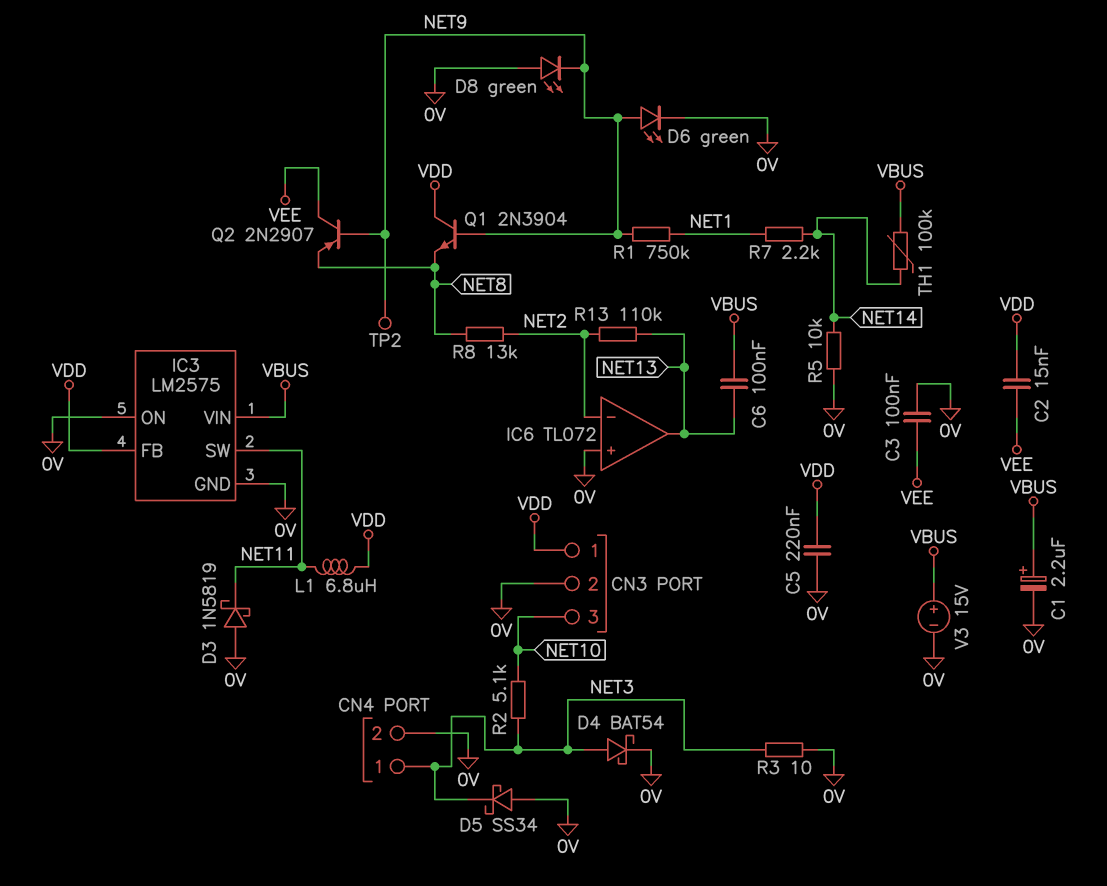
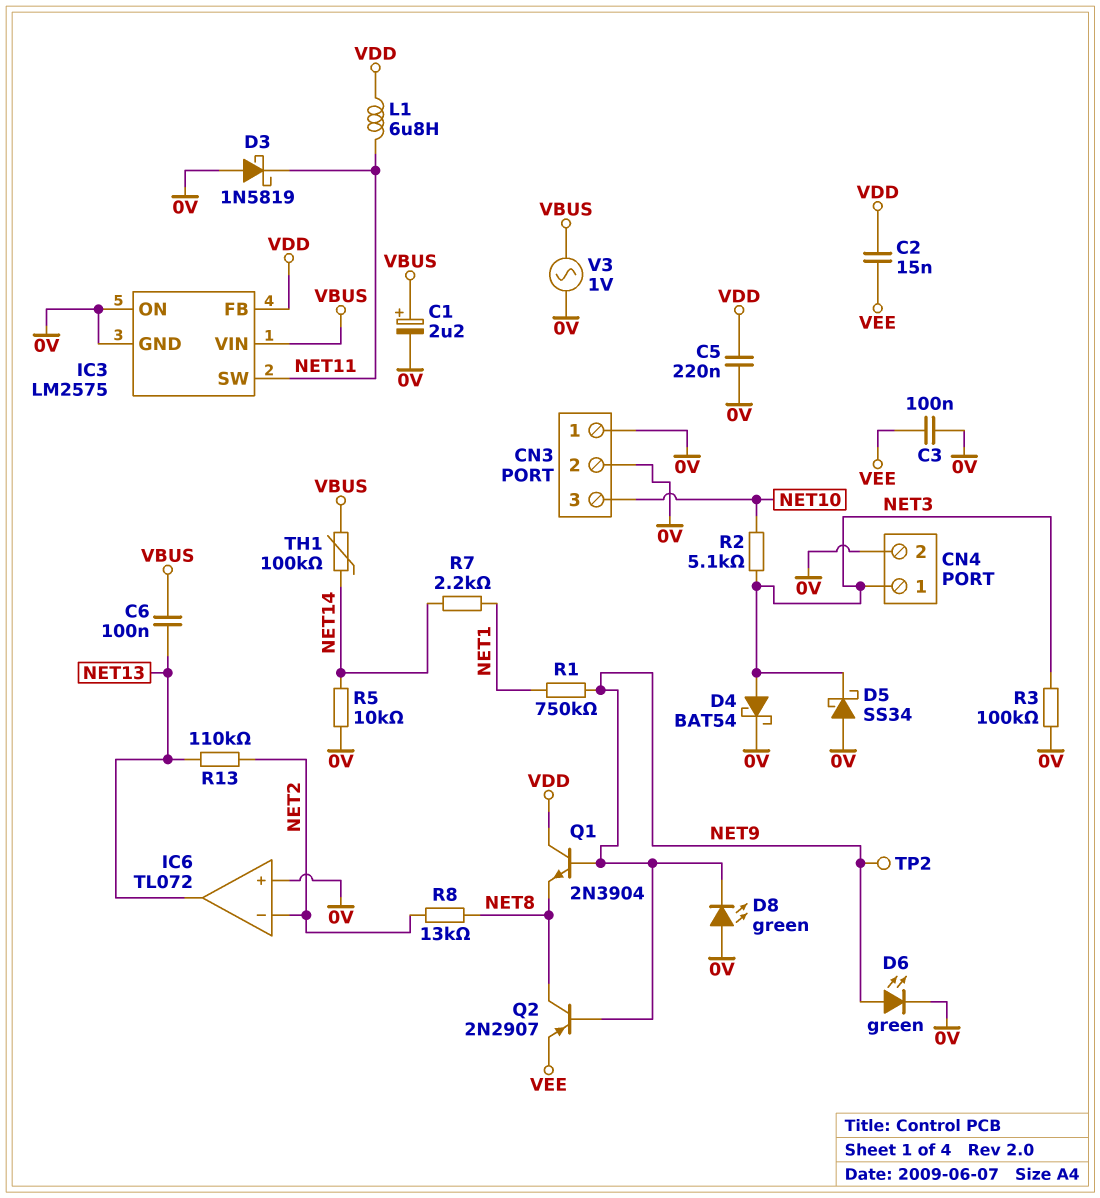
CN3 pin 1: VDD -> 0V
Q2: PNP 2N2907 (B NET9, C VEE, E NET8) -> PNP 2N2907 (B NET9, C NET8, E VEE)
R3: 10 (0V, NET3) -> 100k (0V, NET3)
V3: 15V (plus VBUS, minus 0V) -> AC 1V (0V, VBUS)

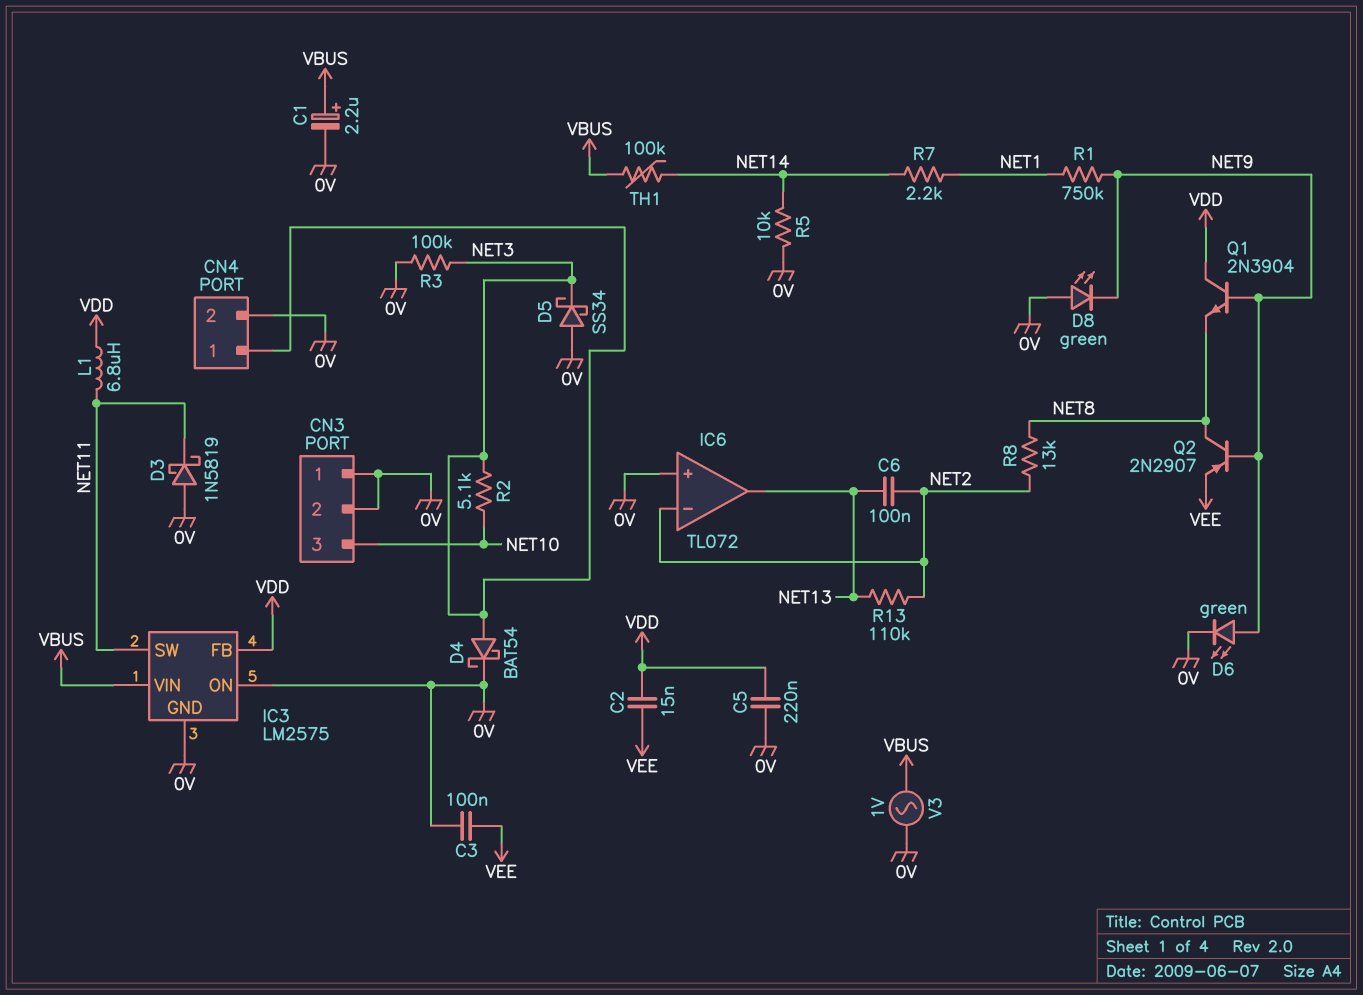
C6: 100nF (NET13, VBUS) -> 100nF (NET2, NET13)
TP2: test point (NET9) -> none

